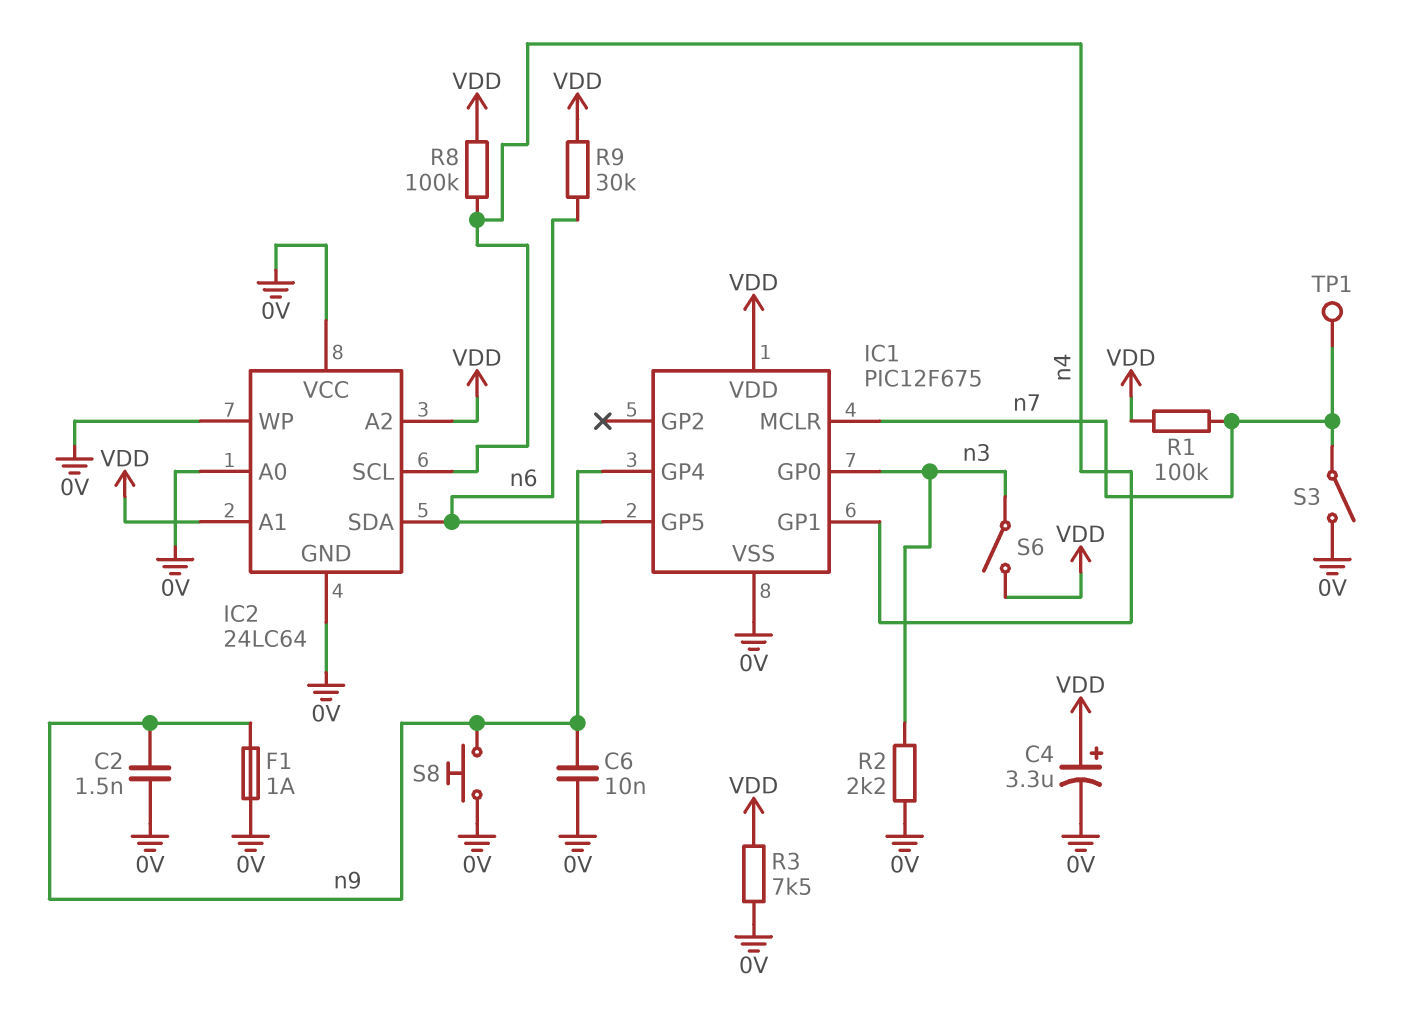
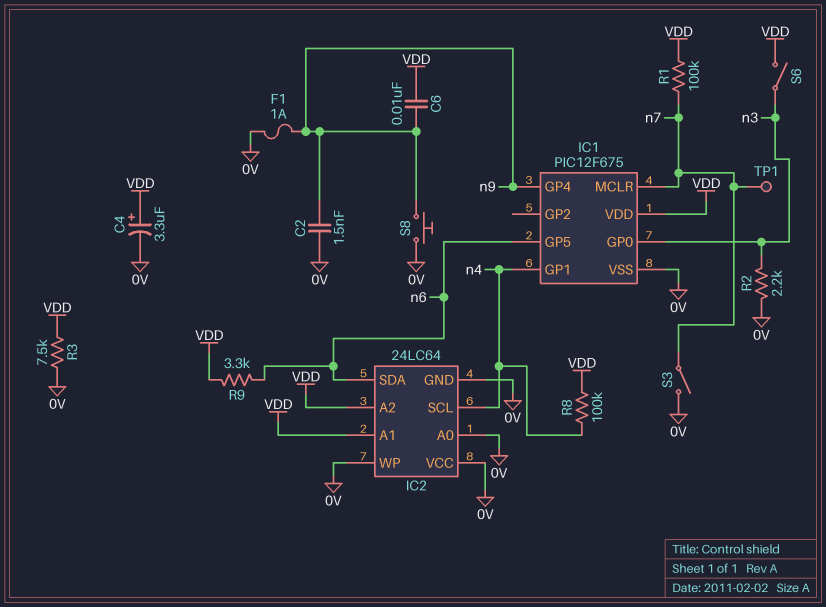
C6: 10nF (0V, n9) -> 10nF (VDD, n9)
R9: 30k (VDD, n6) -> 3.3k (VDD, n6)

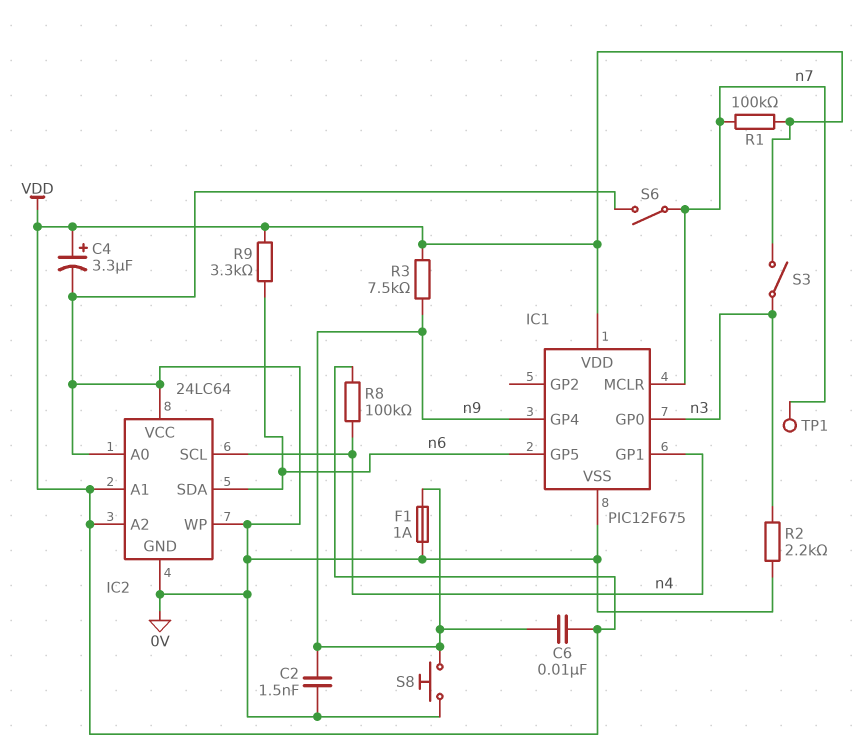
R3: 7.5k (0V, VDD) -> 7.5k (VDD, n9)
S3: switch (0V, n7) -> switch (VDD, n3)
S6: switch (VDD, n3) -> switch (0V, n7)

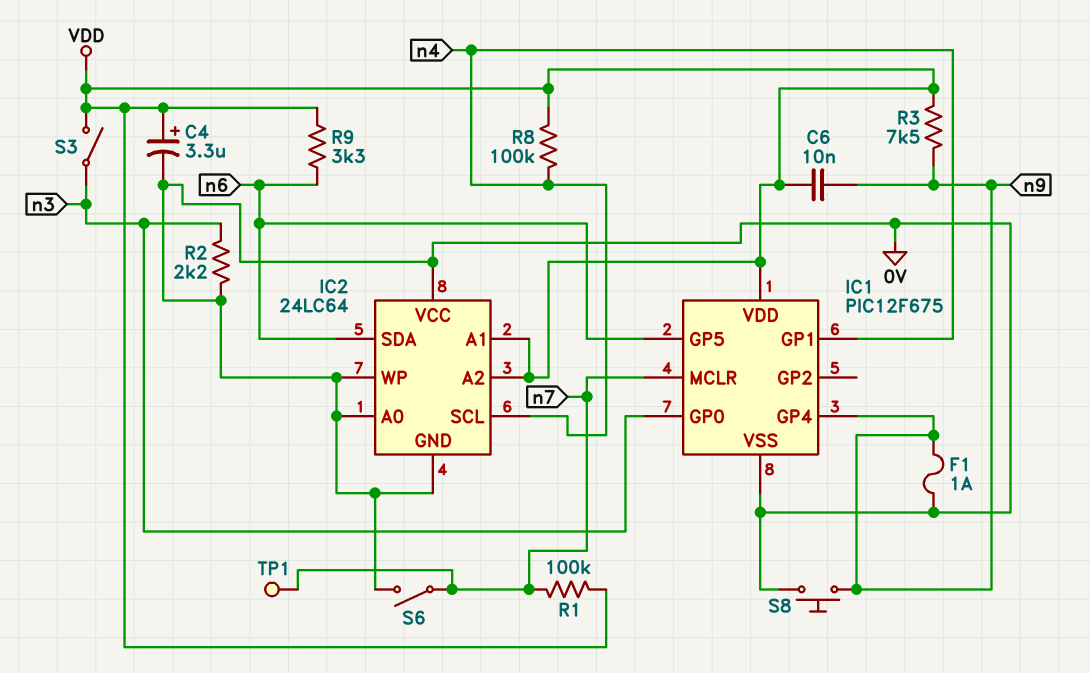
C2: 1.5nF (0V, n9) -> none

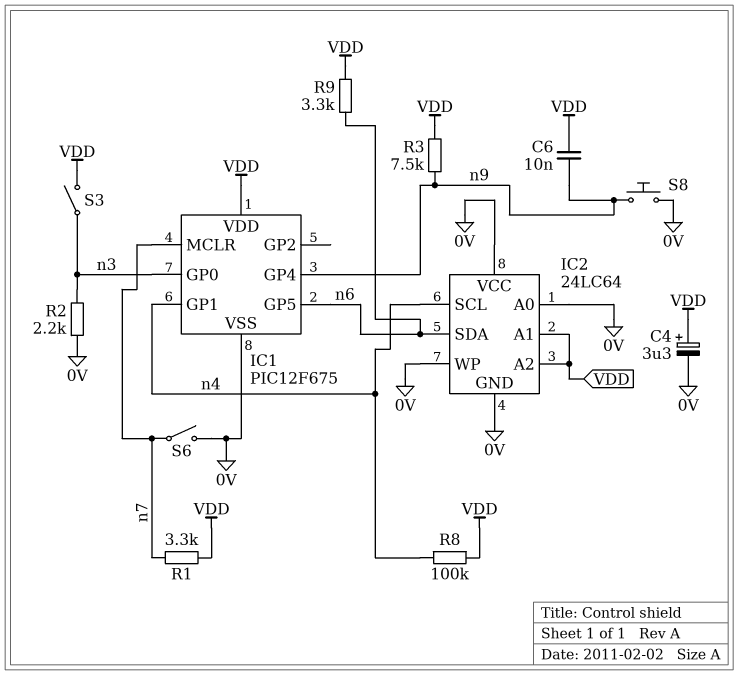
F1: 1A (0V, n9) -> none
R1: 100k (VDD, n7) -> 3.3k (VDD, n7)
TP1: test point (n7) -> none

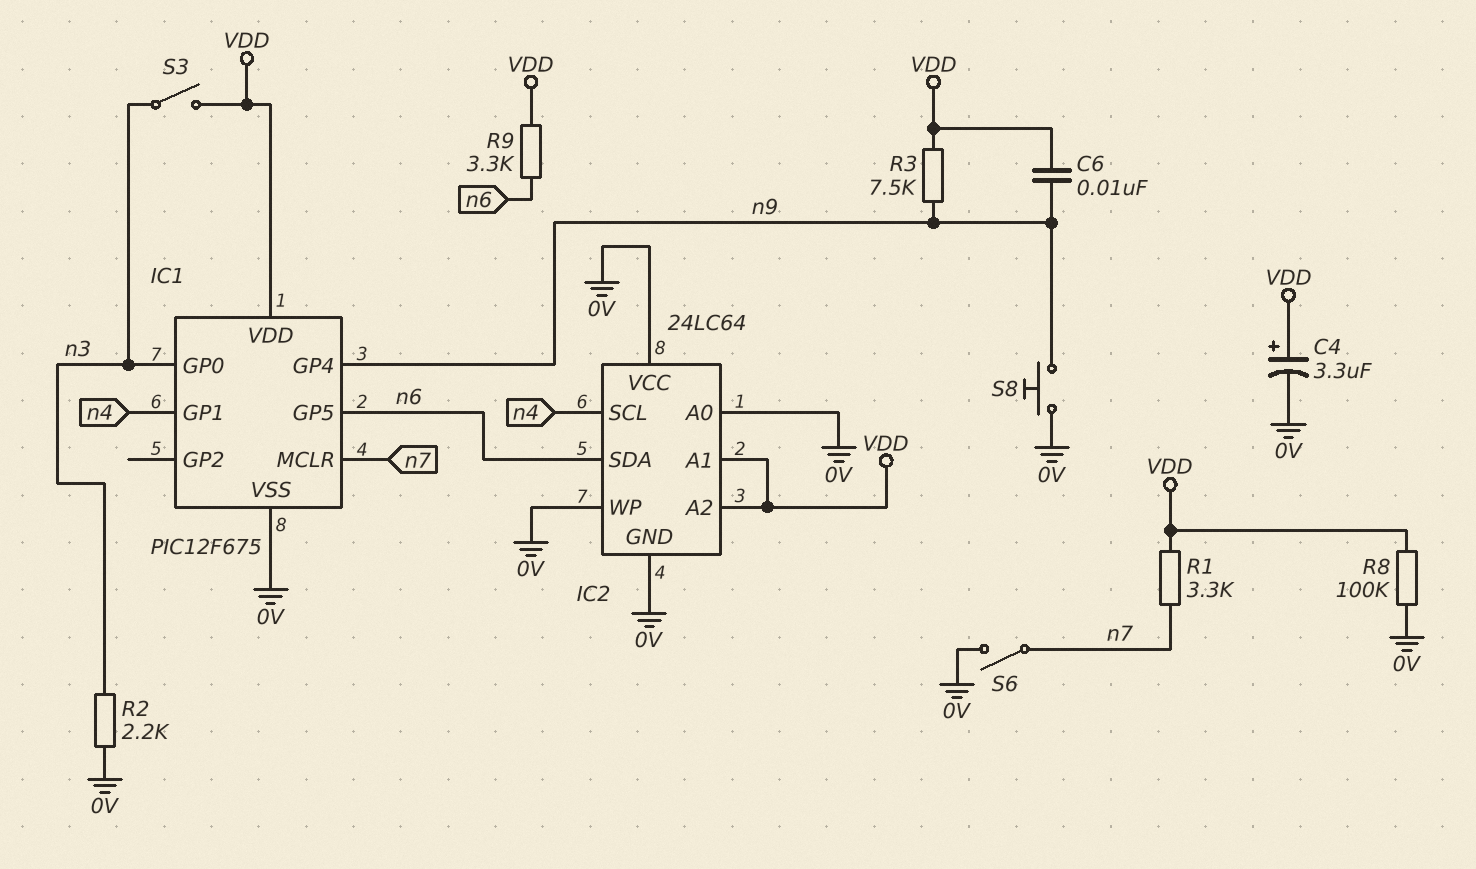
R8: 100k (VDD, n4) -> 100k (0V, VDD)

